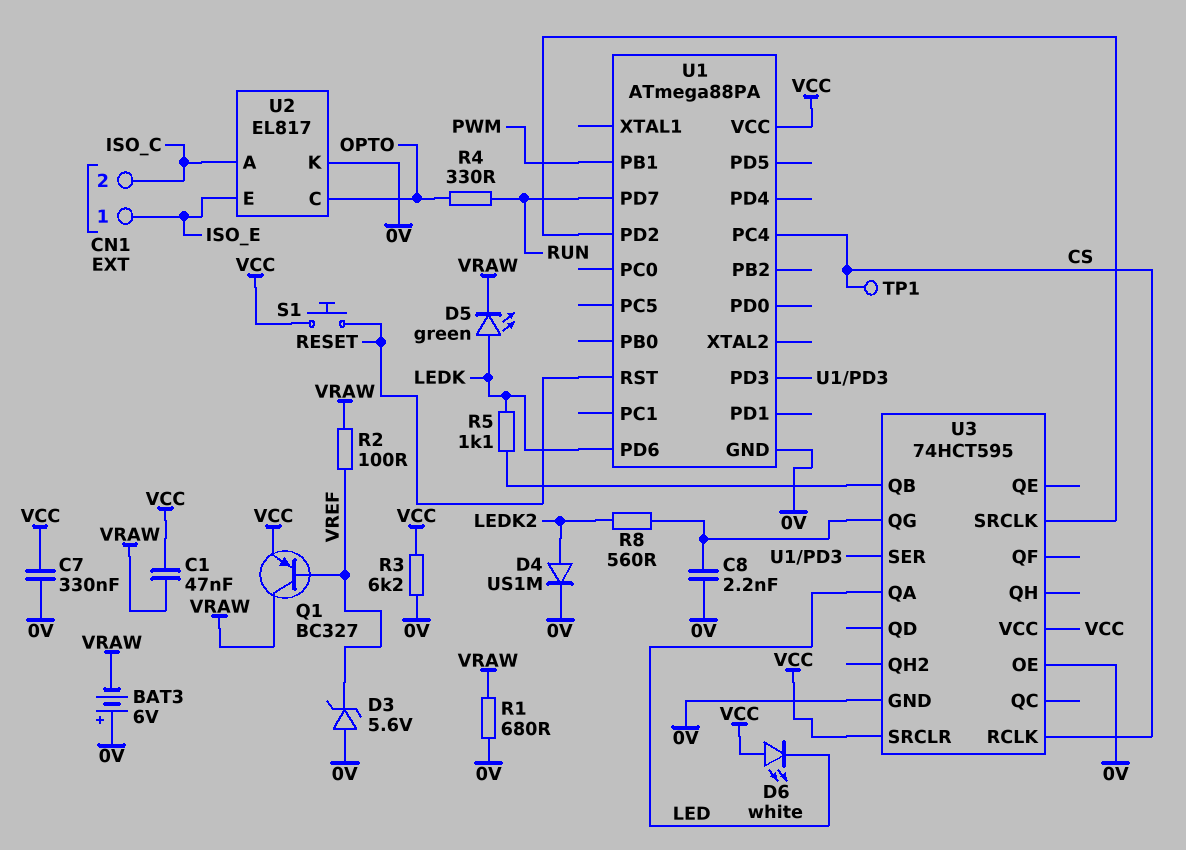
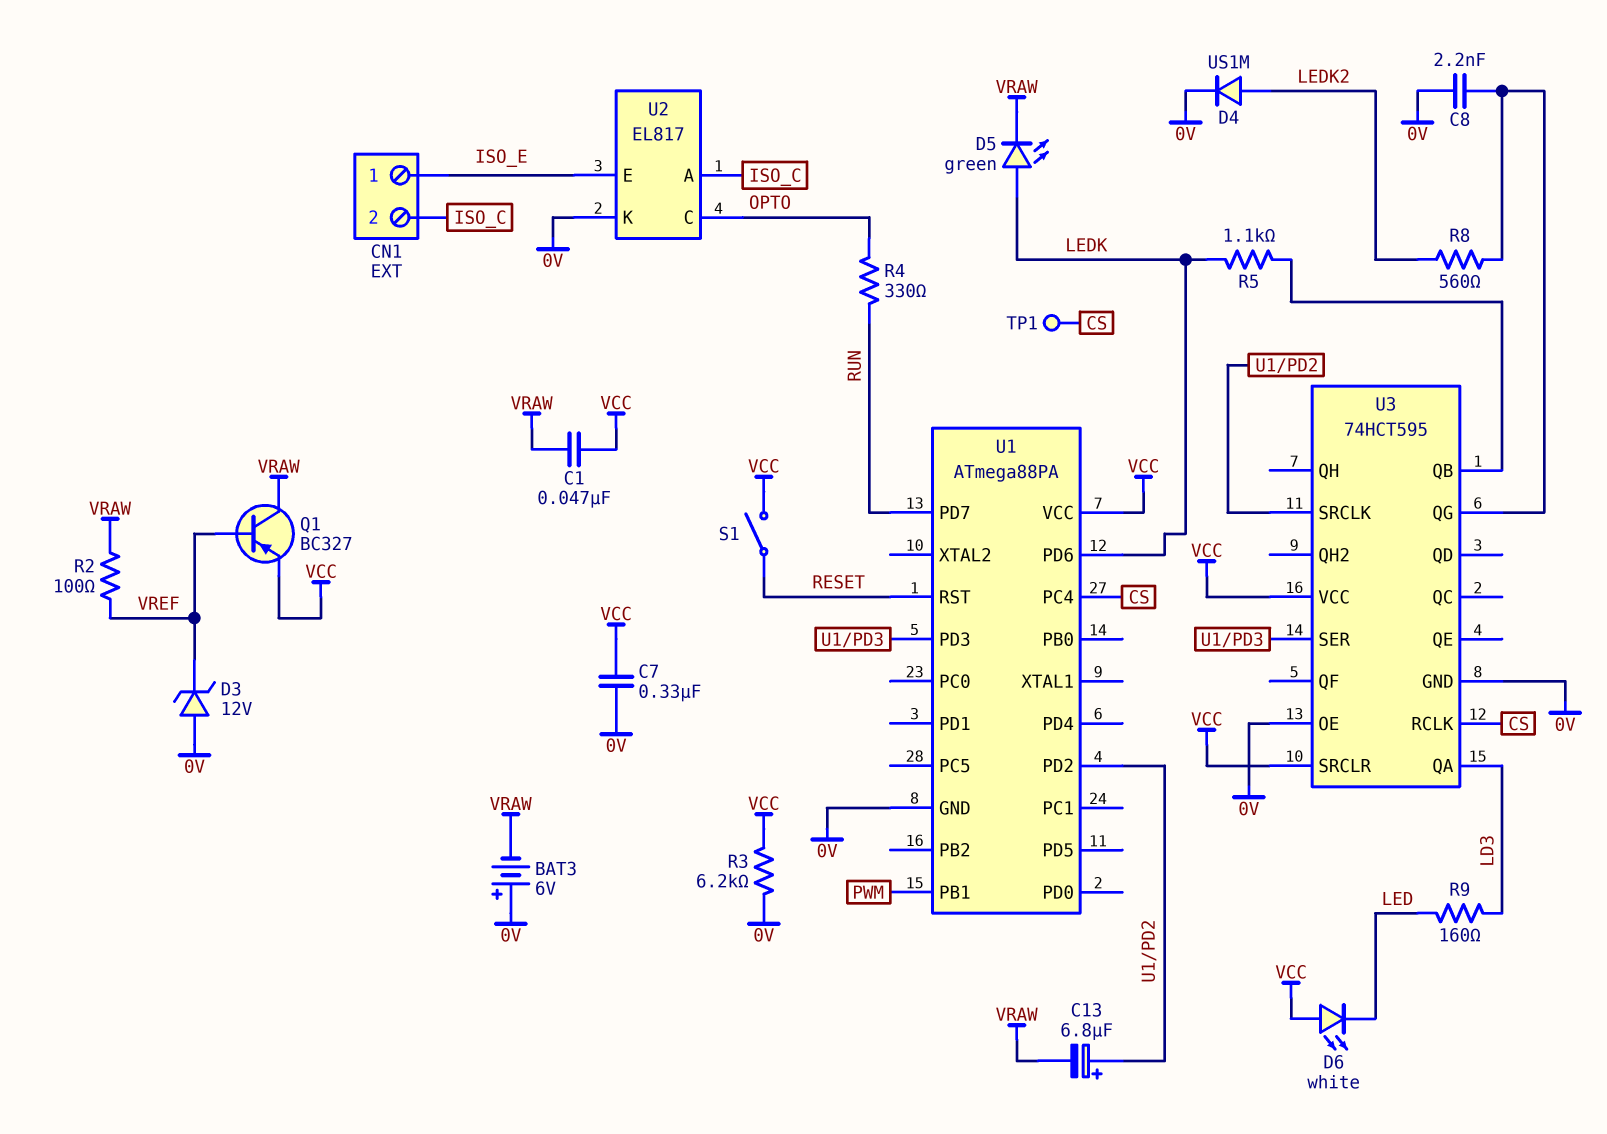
C13: none -> 6.8uF (plus U1/PD2, minus VRAW)
D3: zener 5.6V (A 0V, K VREF) -> zener 12V (A 0V, K VREF)
R1: 680 (0V, VRAW) -> none
R9: none -> 160 (LD3, LED)
S1: button (RESET, VCC) -> switch (RESET, VCC)
U3 pin QA: LED -> LD3

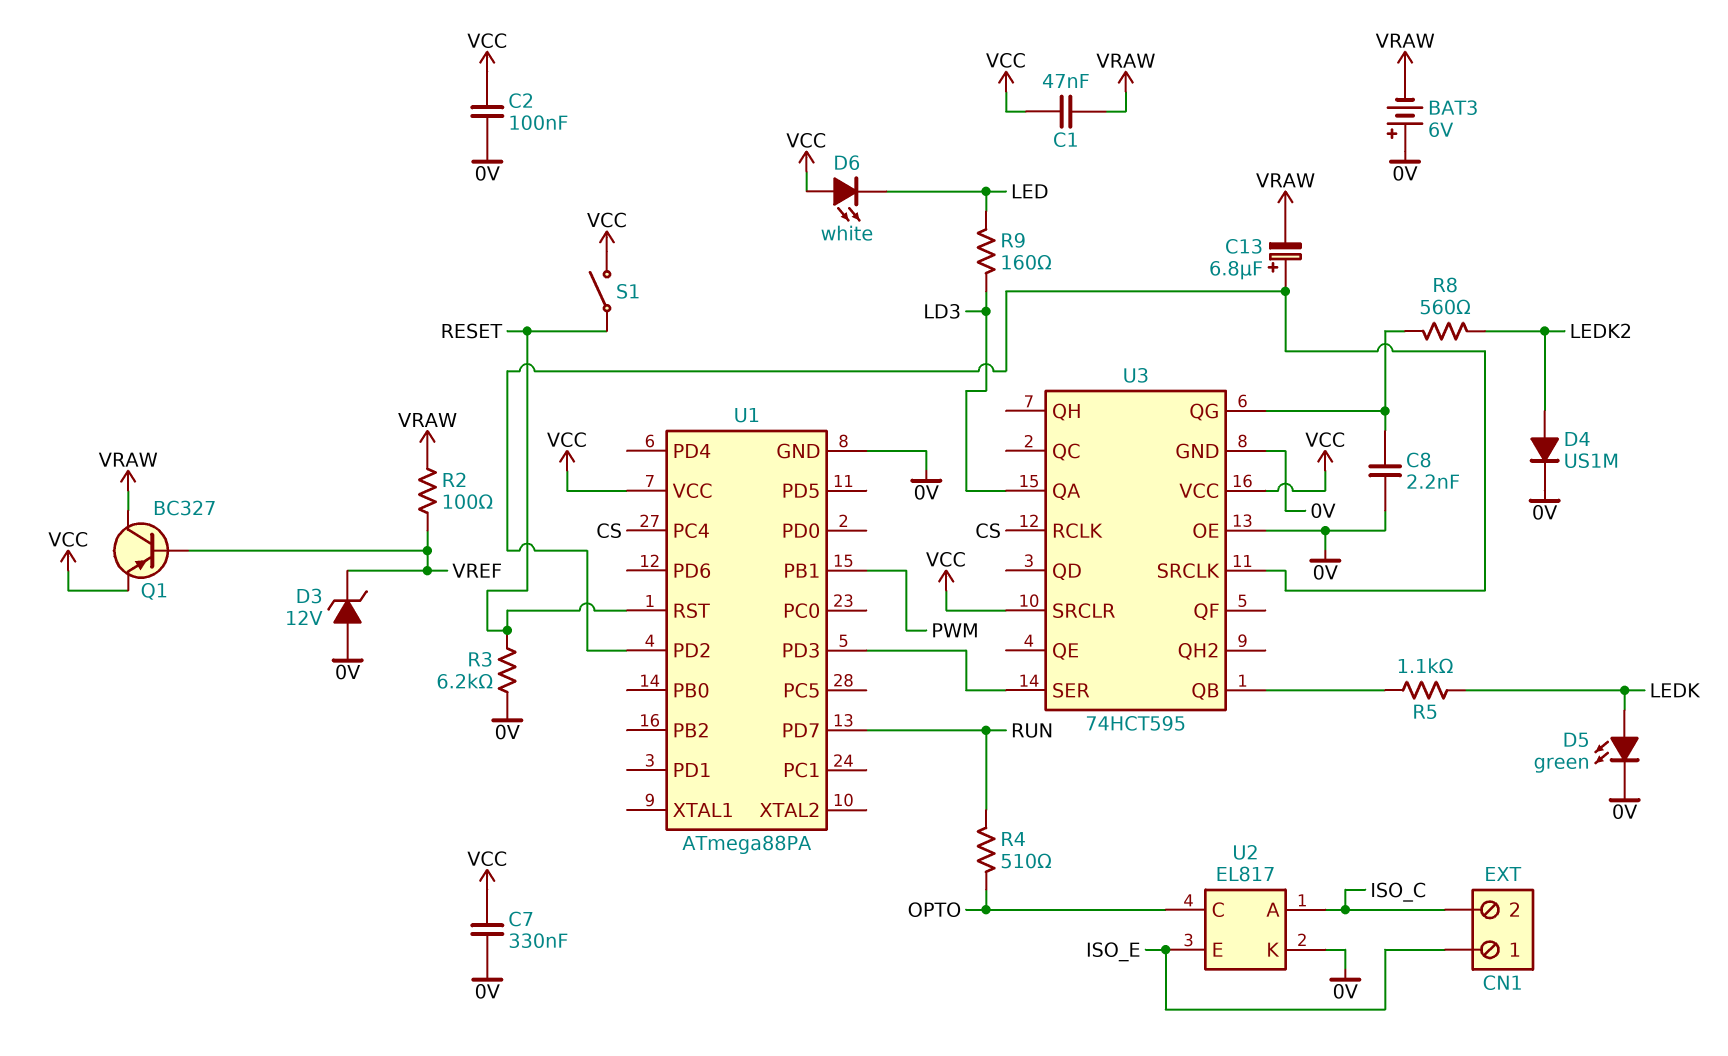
C2: none -> 100nF (0V, VCC)
D5: LED green (A LEDK, K VRAW) -> LED green (A LEDK, K 0V)
R3: 6.2k (0V, VCC) -> 6.2k (0V, RESET)
R4: 330 (OPTO, RUN) -> 510 (OPTO, RUN)
TP1: test point (CS) -> none
U1 pin PD6: LEDK -> none

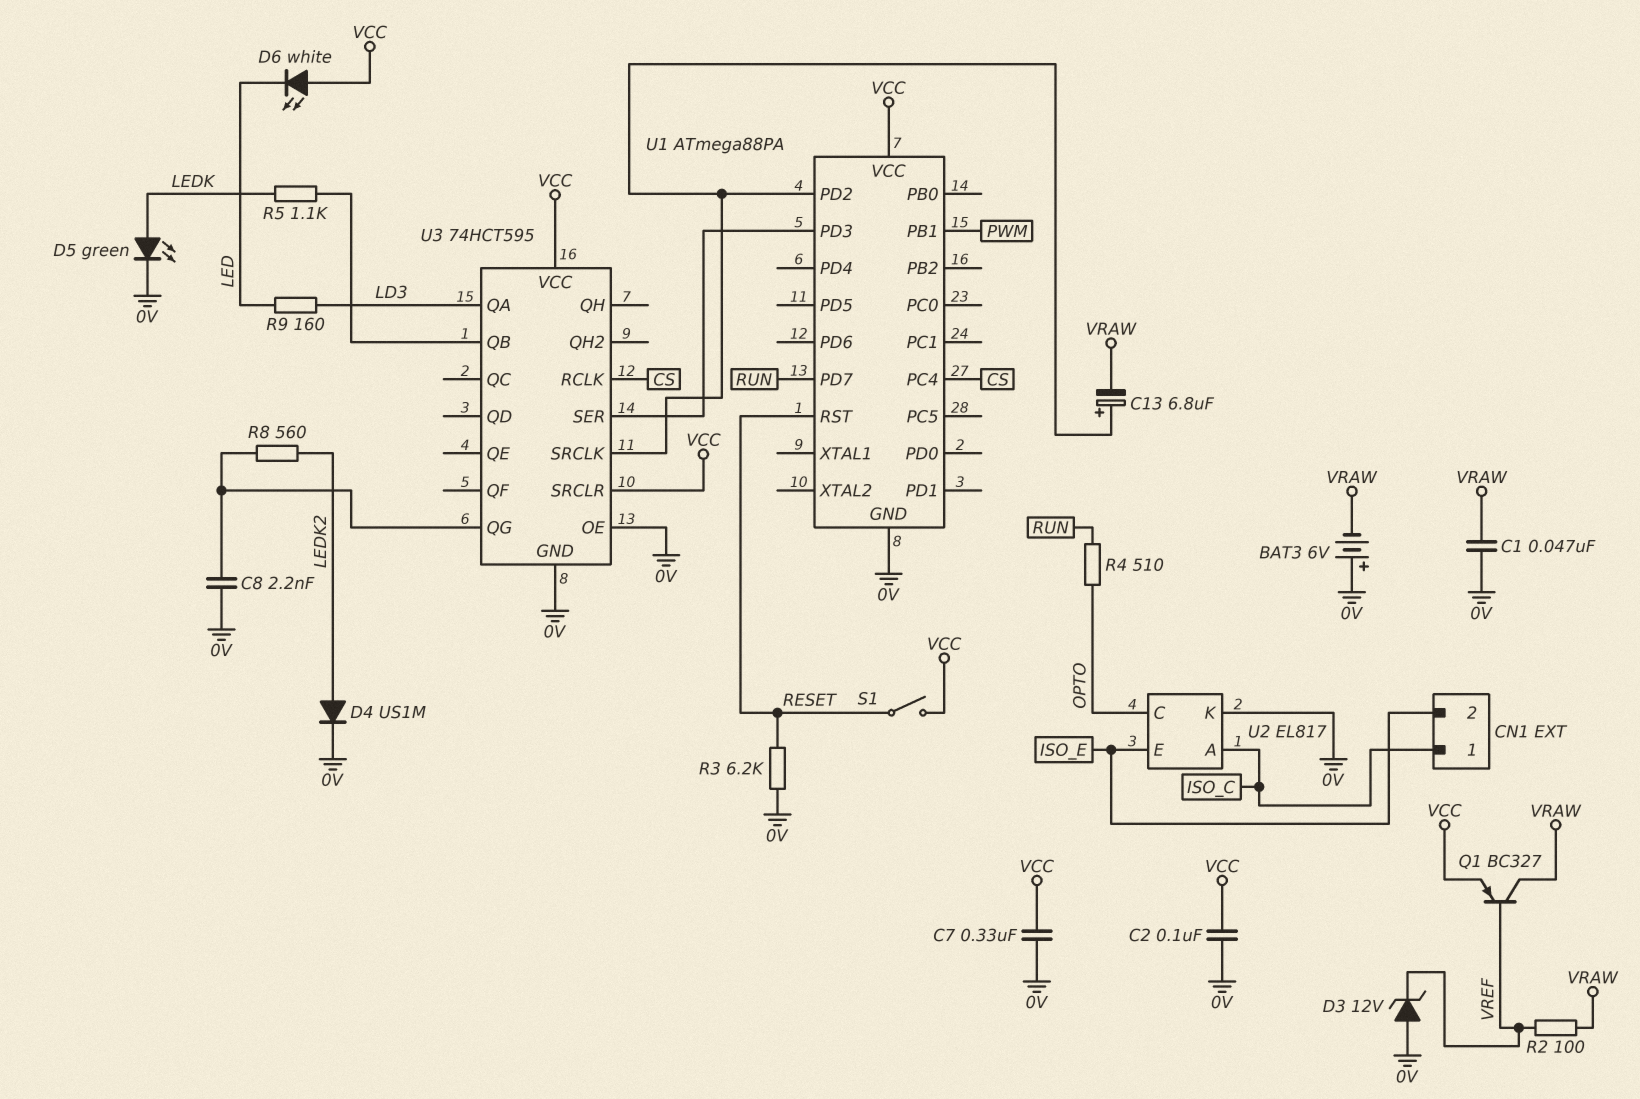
C1: 47nF (VCC, VRAW) -> 47nF (0V, VRAW)
CN1 pin 1: ISO_E -> ISO_C
CN1 pin 2: ISO_C -> ISO_E

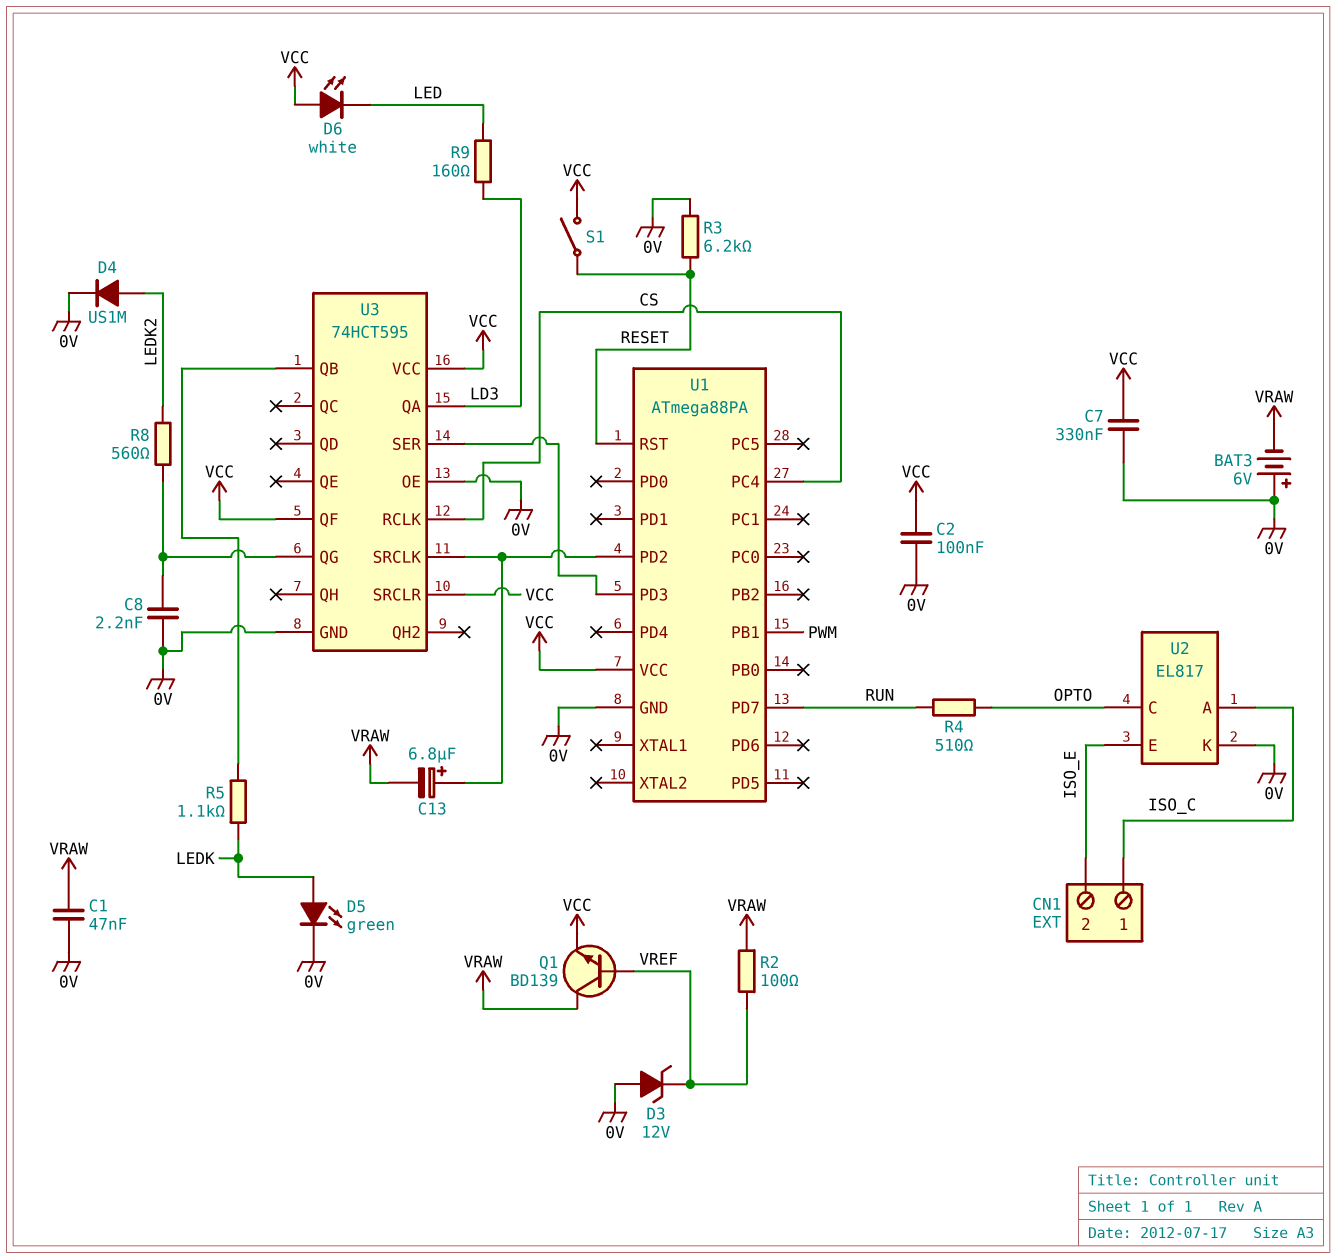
Q1: PNP BC327 (B VREF, C VRAW, E VCC) -> NPN BD139 (B VREF, C VRAW, E VCC)
U3 pin QF: none -> VCC

